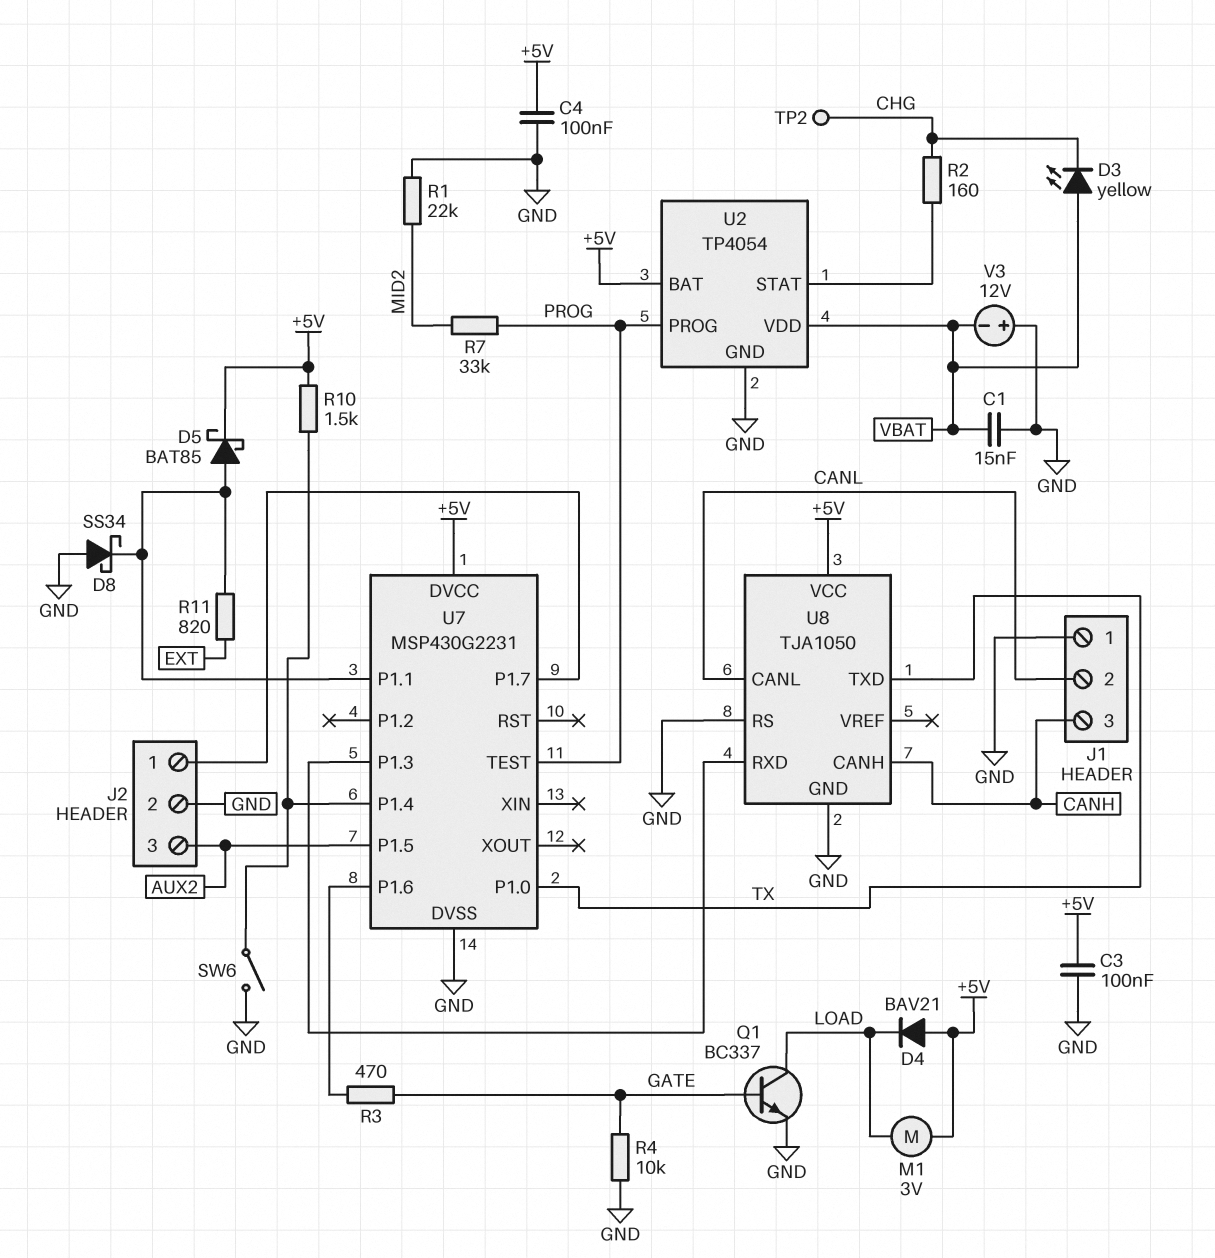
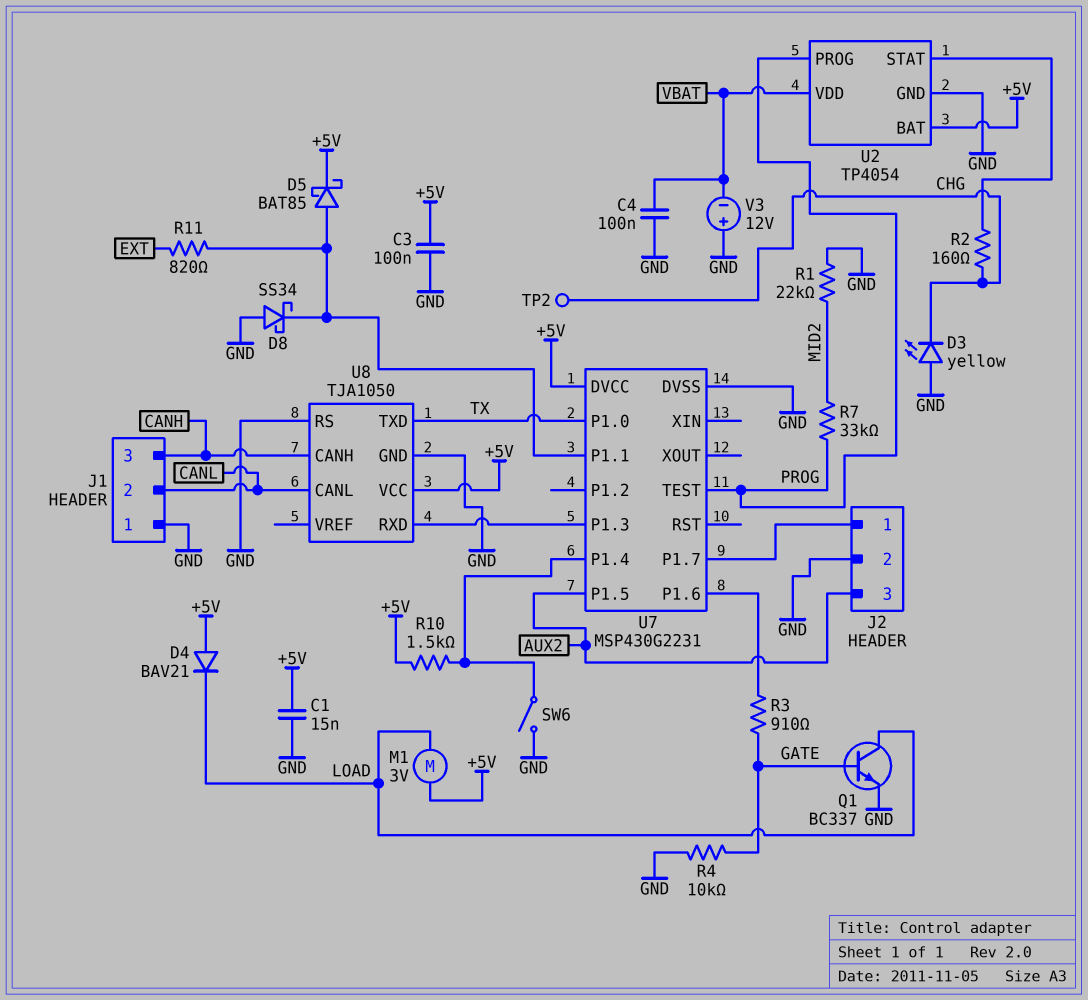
C1: 15nF (GND, VBAT) -> 15nF (+5V, GND)
C4: 100nF (+5V, GND) -> 100nF (GND, VBAT)
D3: LED yellow (A VBAT, K CHG) -> LED yellow (A GND, K CHG)
R3: 470 (GATE, U7/P1.6) -> 910 (GATE, U7/P1.6)

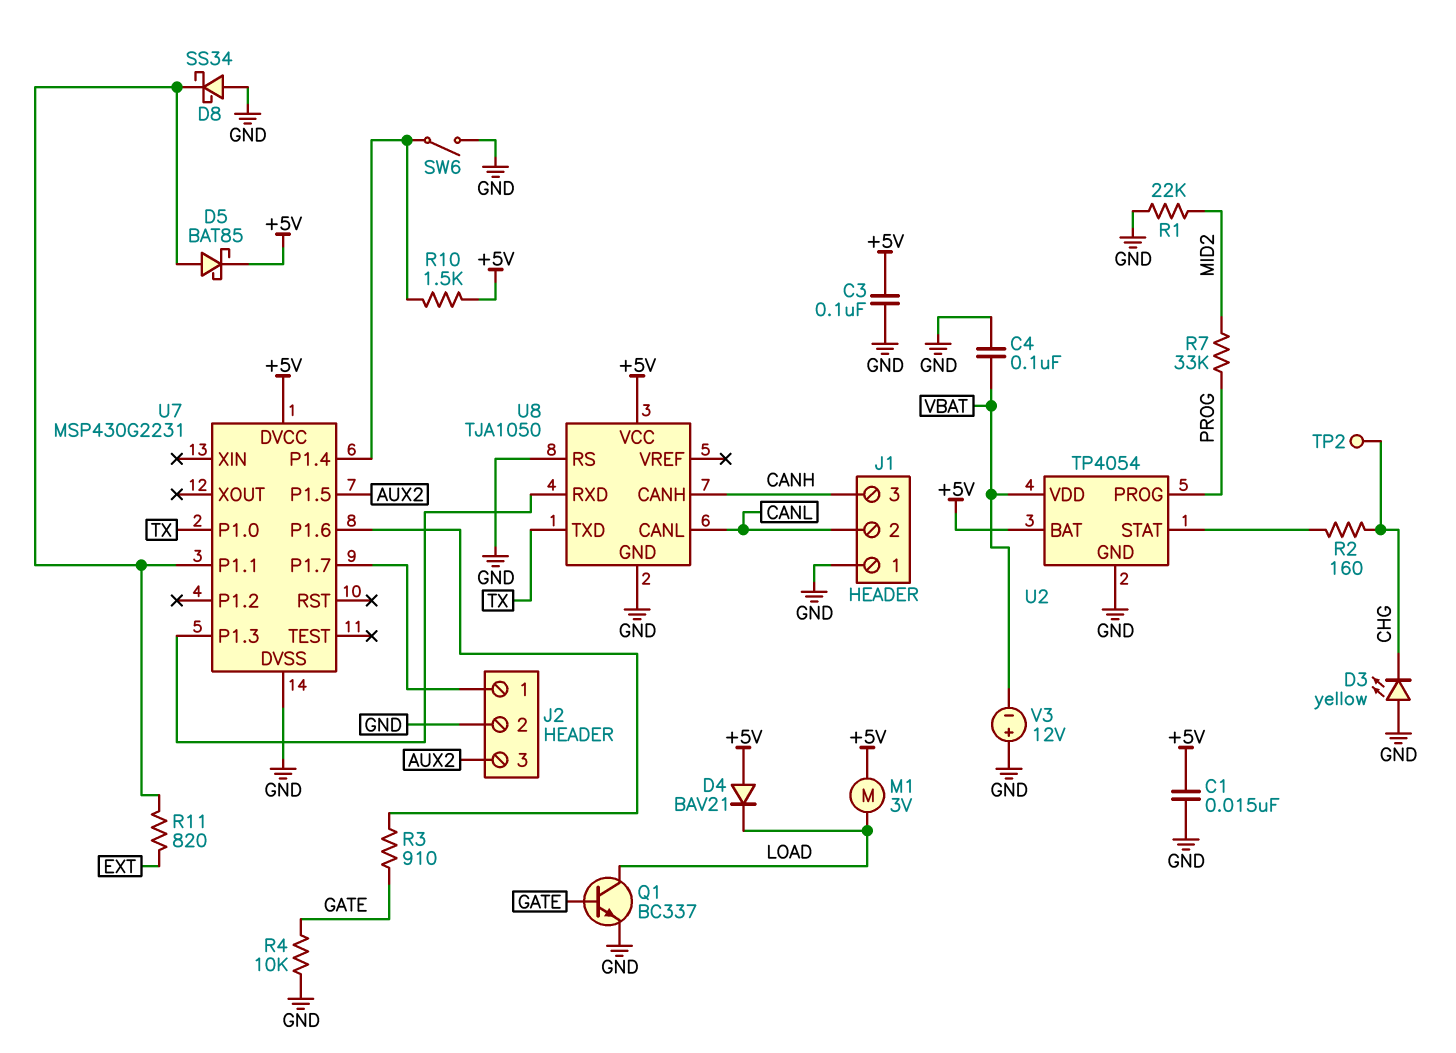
U7 pin TEST: PROG -> none

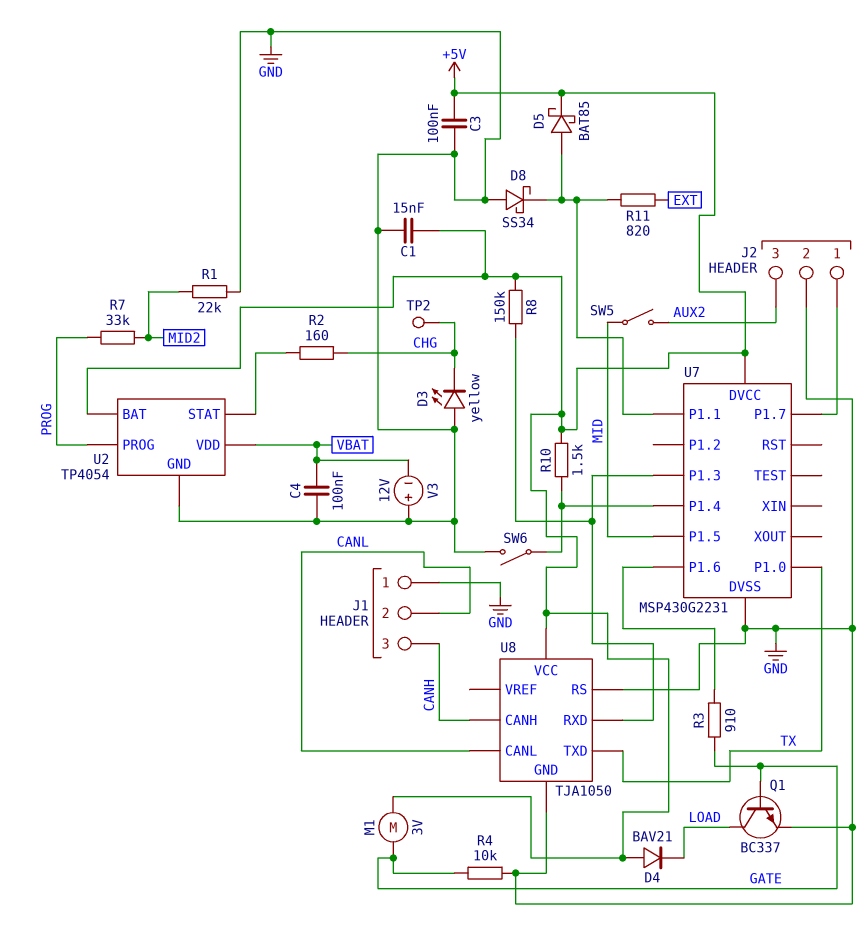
M1: motor 3V (+5V, LOAD) -> motor 3V (+5V, GATE)
R8: none -> 150k (+5V, U7/P1.3)
SW5: none -> switch (AUX2, MID)
U7 pin P1.5: AUX2 -> MID

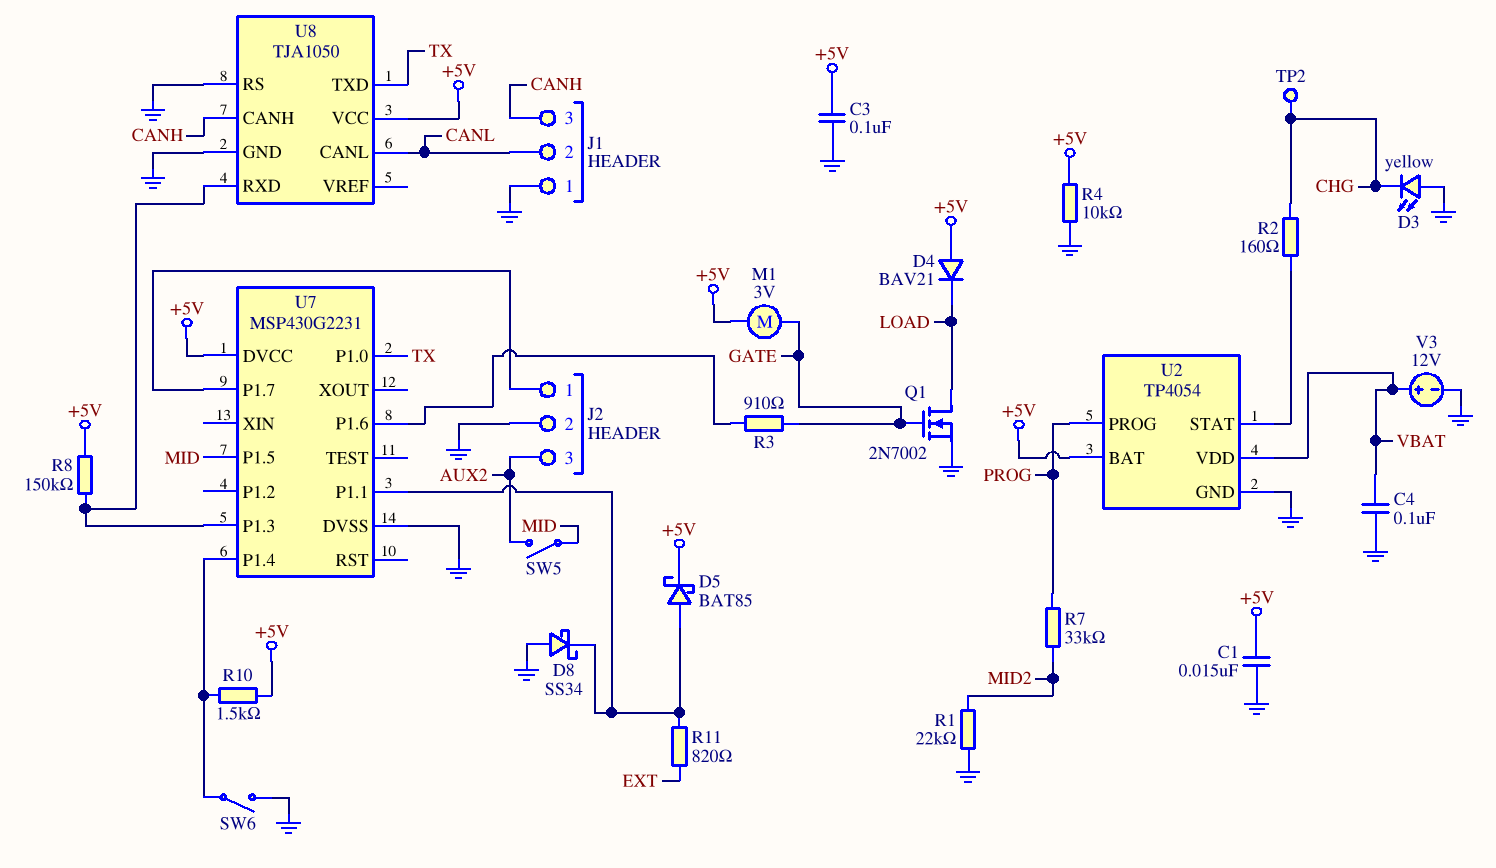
Q1: NPN BC337 (B GATE, C LOAD, E GND) -> NMOS 2N7002 (G GATE, D LOAD, S GND)
R4: 10k (GATE, GND) -> 10k (+5V, GND)
V3: 12V (plus GND, minus VBAT) -> 12V (plus VBAT, minus GND)

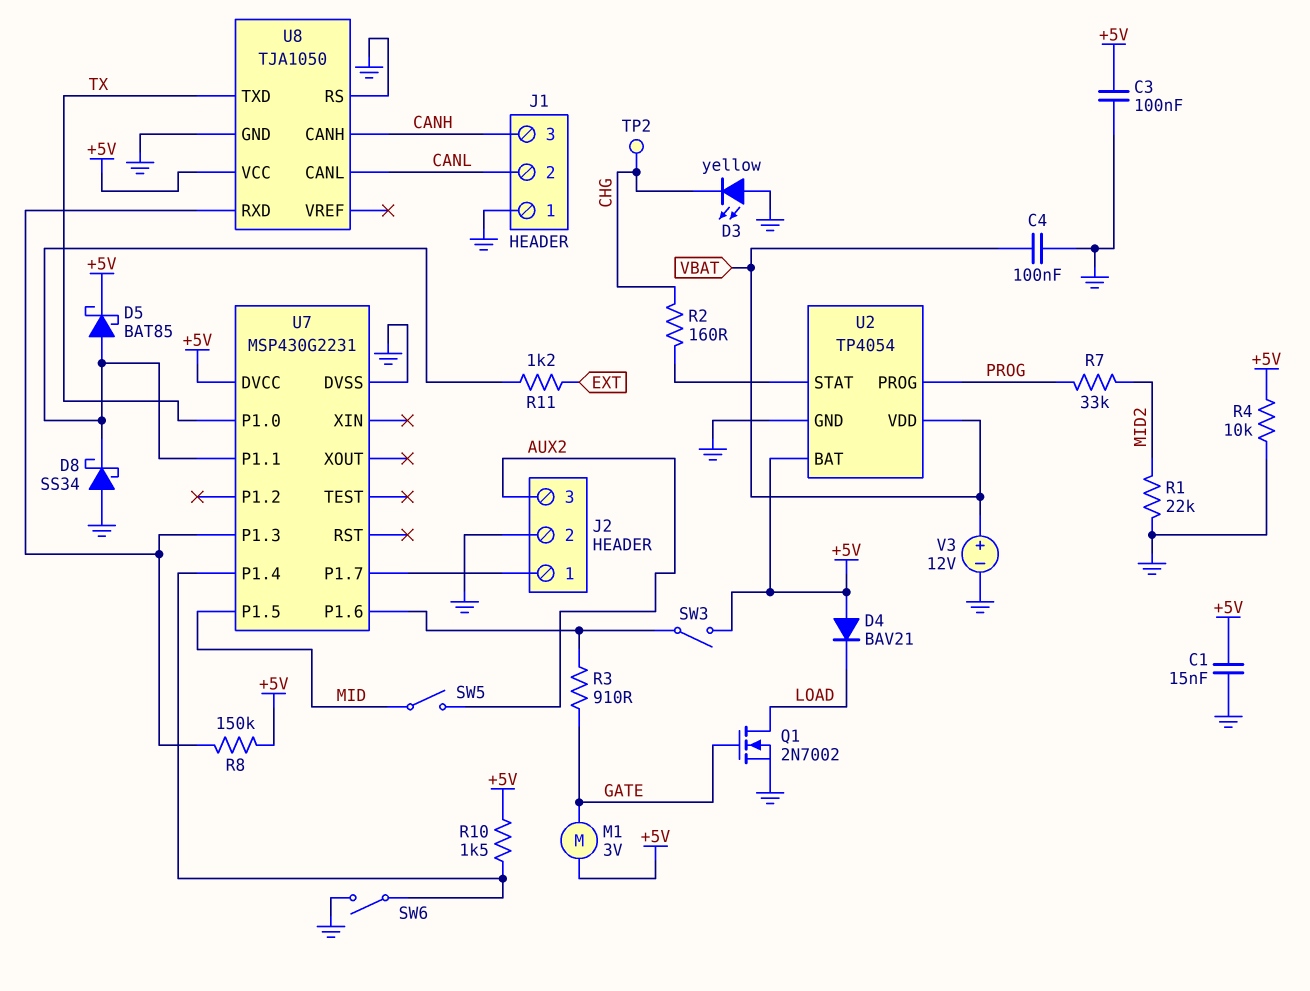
R11: 820 (EXT, U7/P1.1) -> 1.2k (EXT, U7/P1.1)
SW3: none -> switch (+5V, U7/P1.6)

